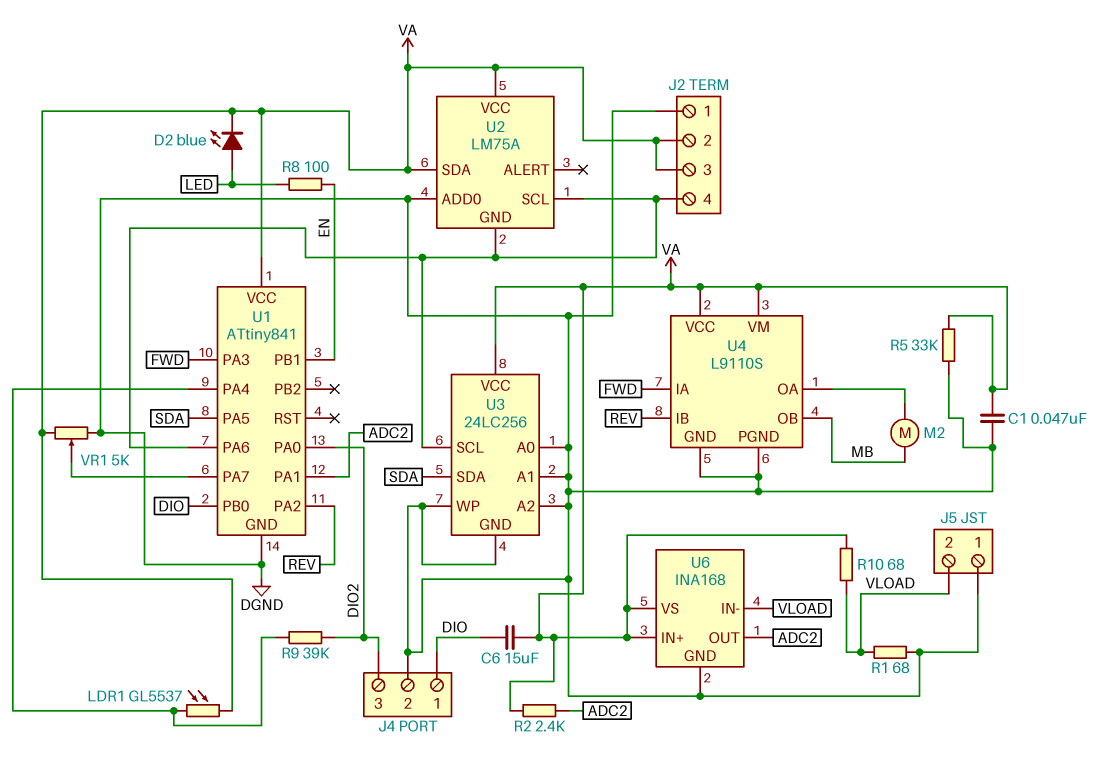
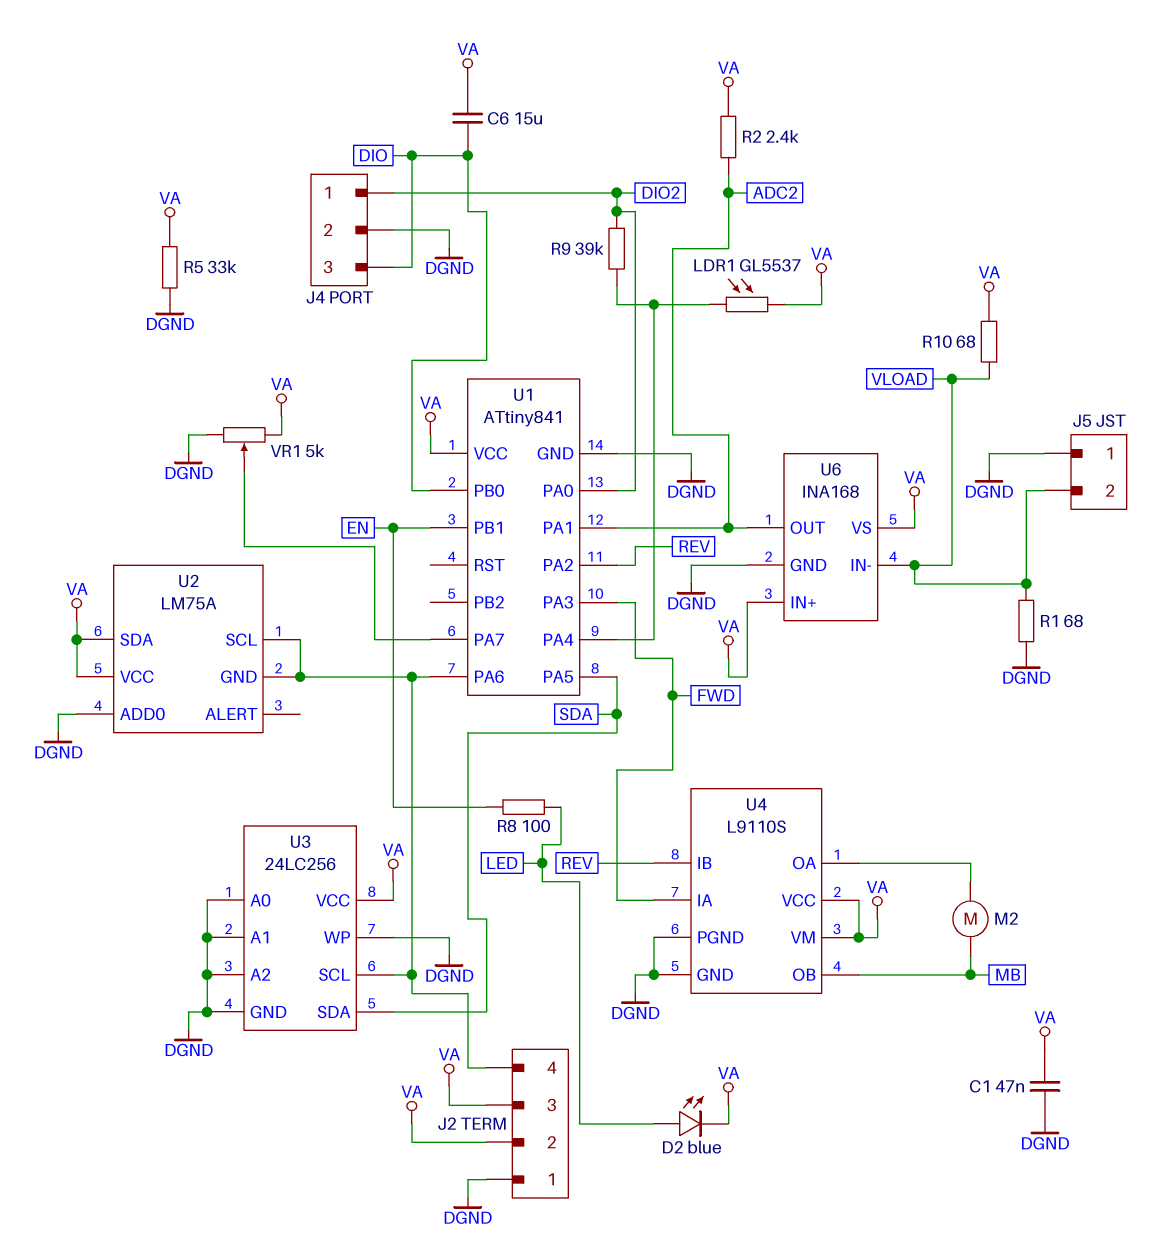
J4 pin 1: DIO -> DIO2
J4 pin 3: DIO2 -> DIO

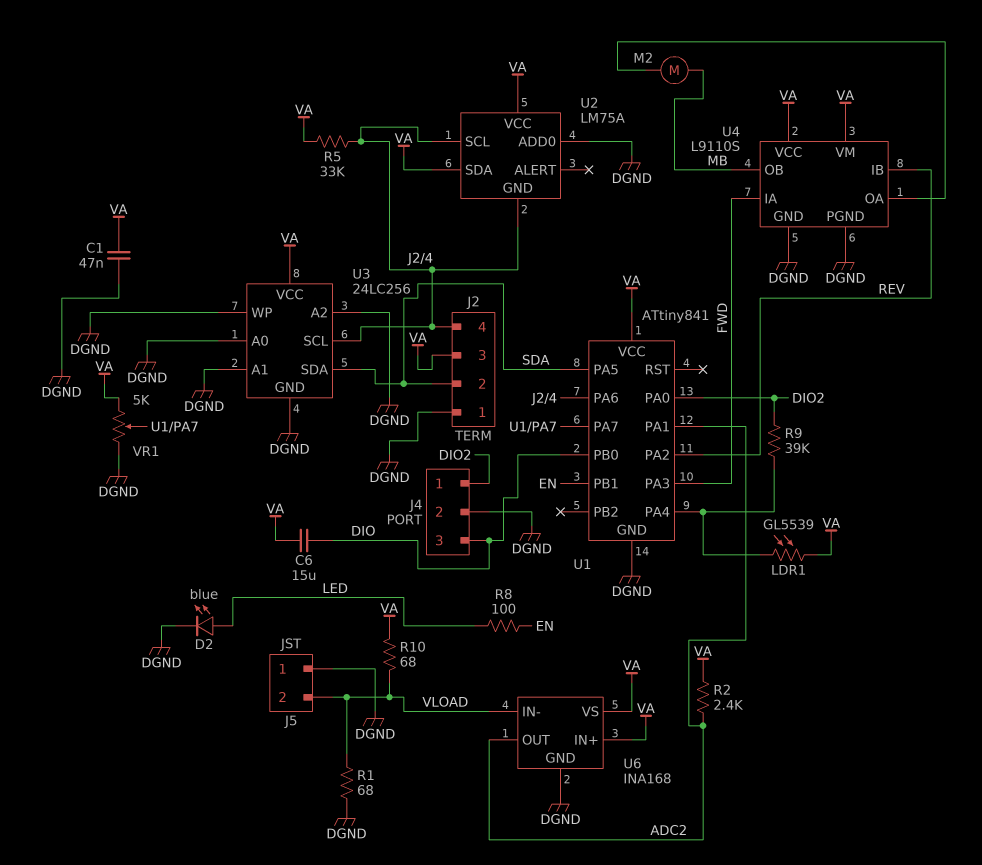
D2: LED blue (A LED, K VA) -> LED blue (A LED, K DGND)
J2 pin 2: VA -> SDA
LDR1: GL5537 (U1/PA4, VA) -> GL5539 (U1/PA4, VA)
R5: 33k (DGND, VA) -> 33k (J2/4, VA)

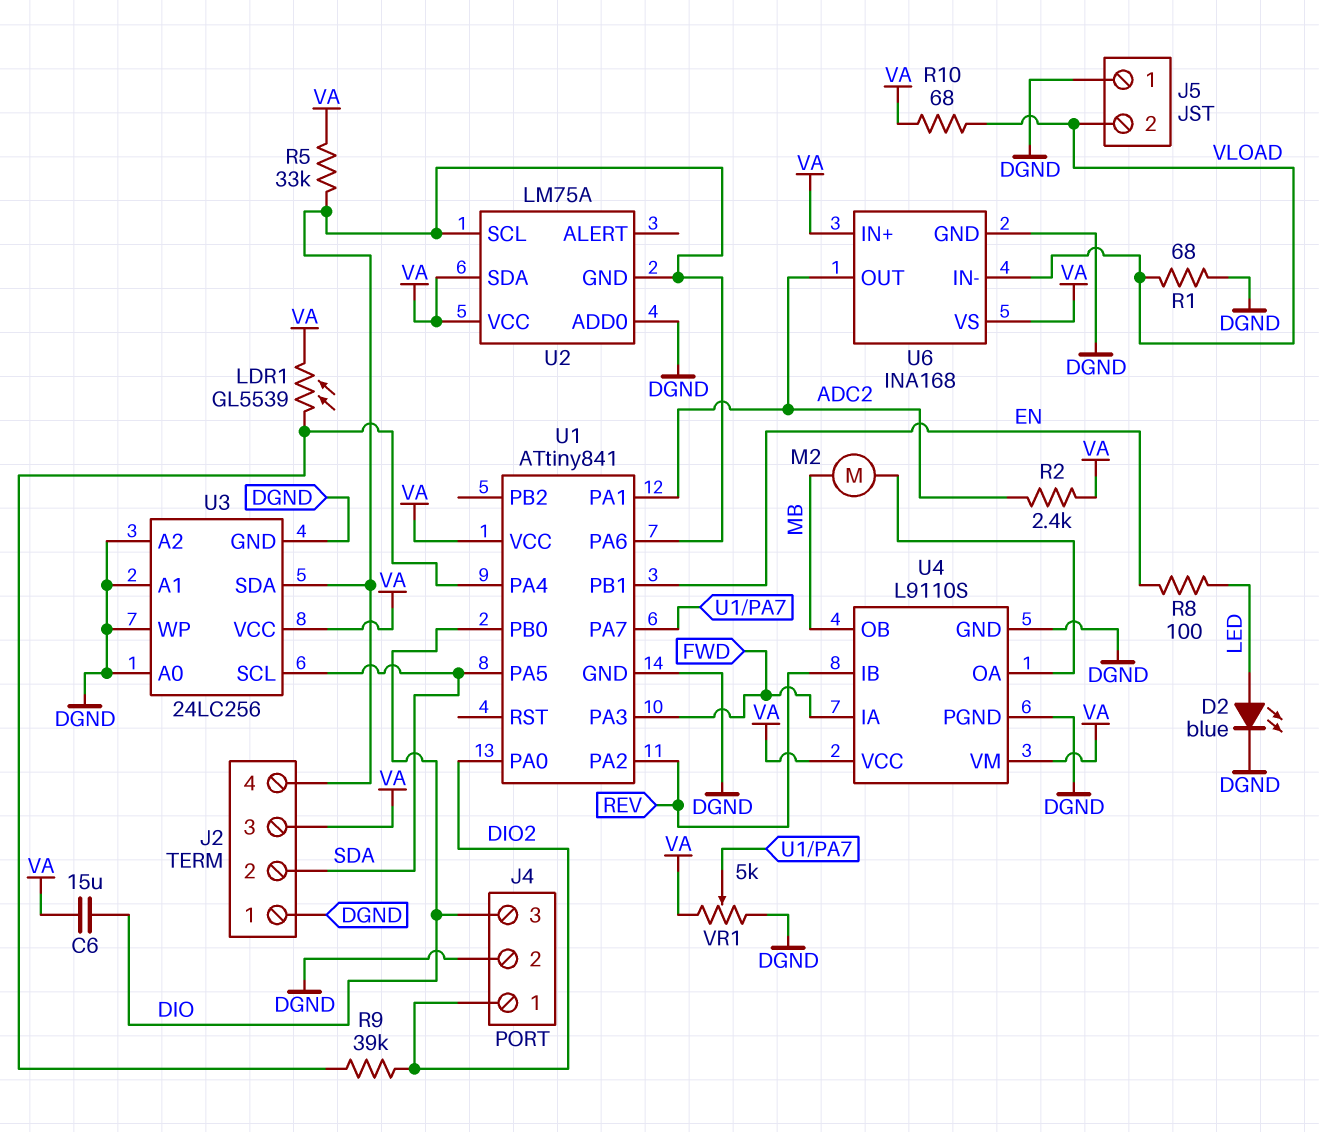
C1: 47nF (DGND, VA) -> none
U3 pin SCL: J2/4 -> SDA
U3 pin SDA: SDA -> J2/4

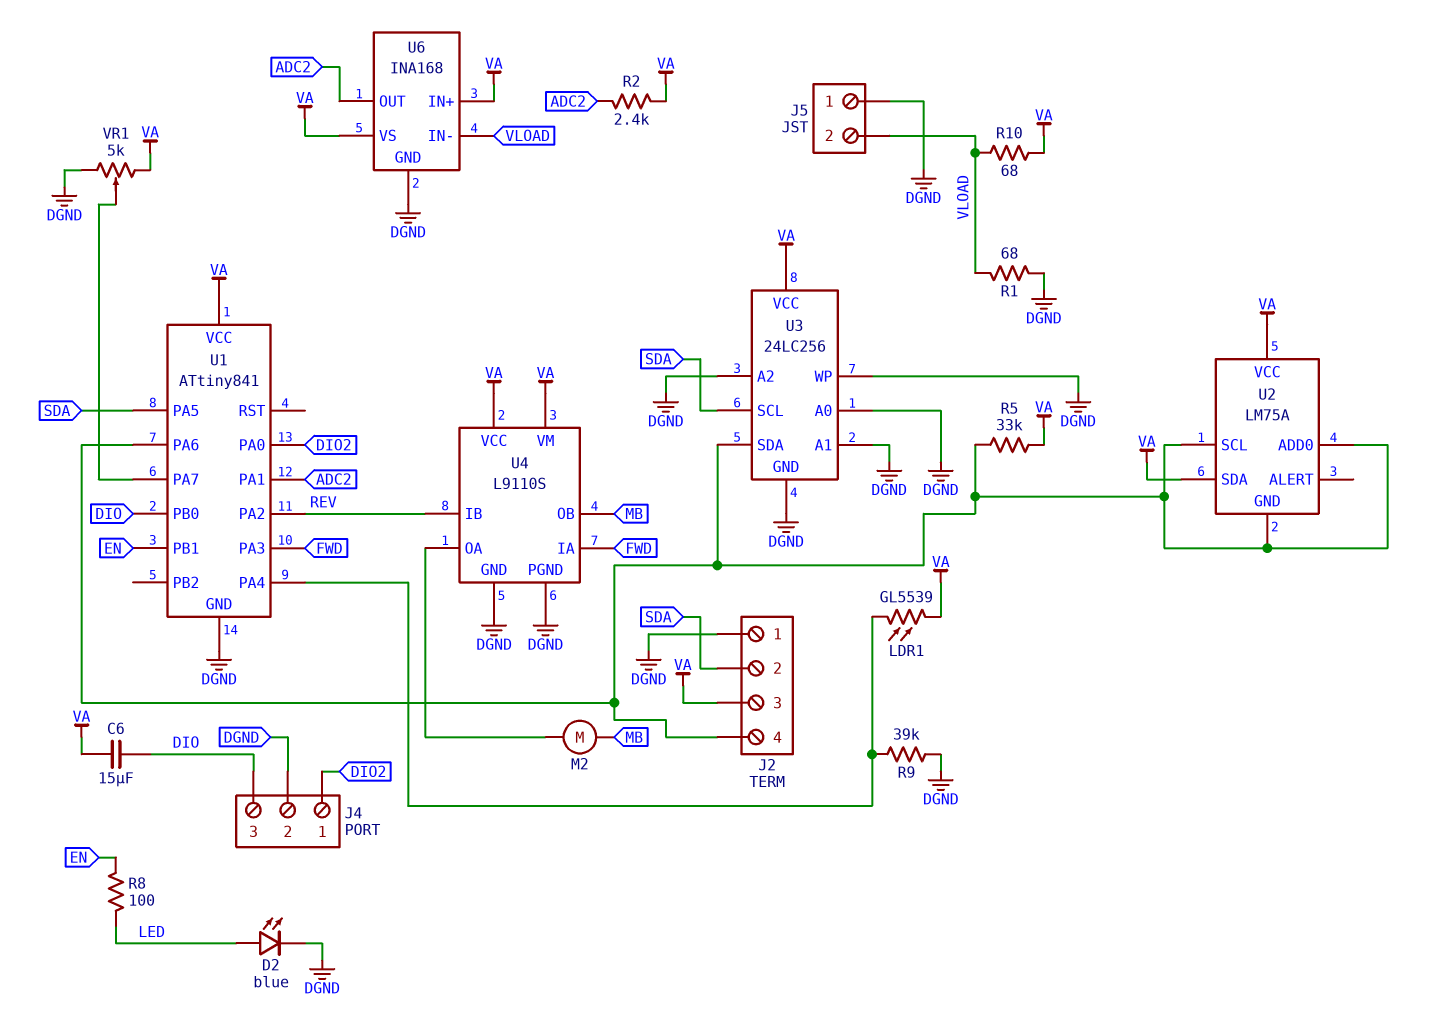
R9: 39k (DIO2, U1/PA4) -> 39k (DGND, U1/PA4)
U2 pin ADD0: DGND -> J2/4

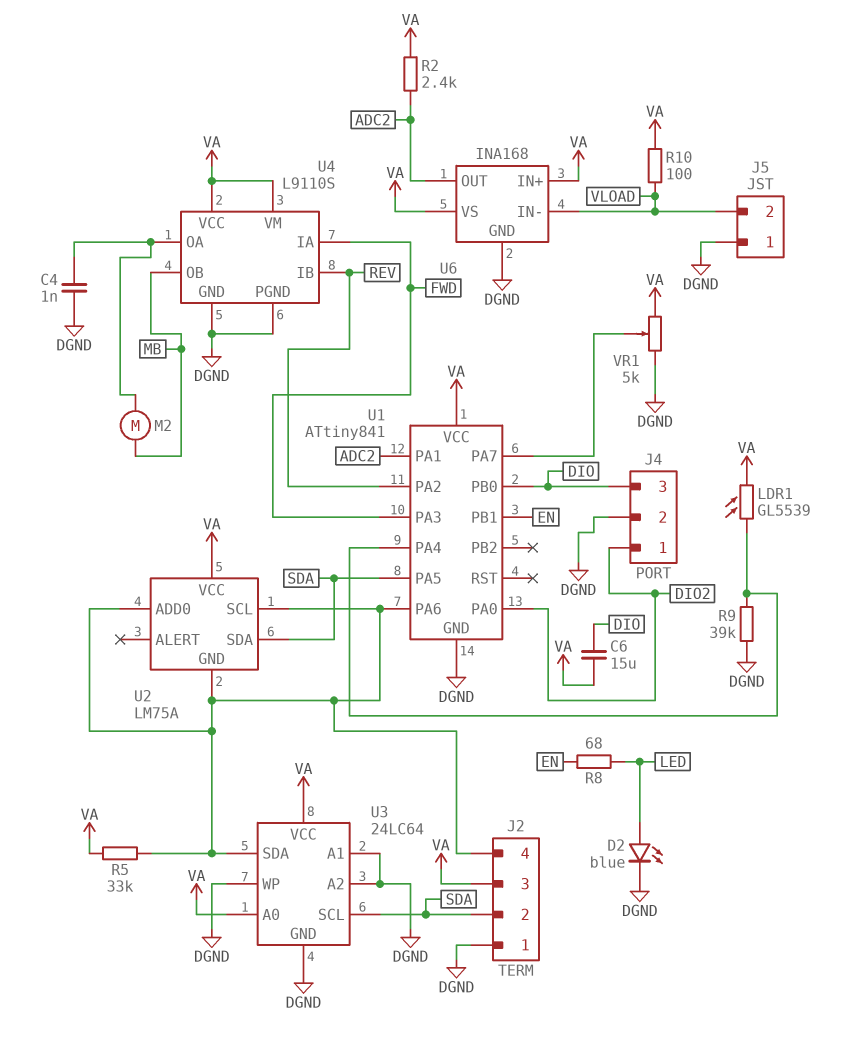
C4: none -> 1nF (DGND, U4/OA)
R1: 68 (DGND, VLOAD) -> none
R8: 100 (EN, LED) -> 68 (EN, LED)
R10: 68 (VA, VLOAD) -> 100 (VA, VLOAD)
U2 pin SDA: VA -> SDA
U3: 24LC256 -> 24LC64
U3 pin A0: DGND -> VA

